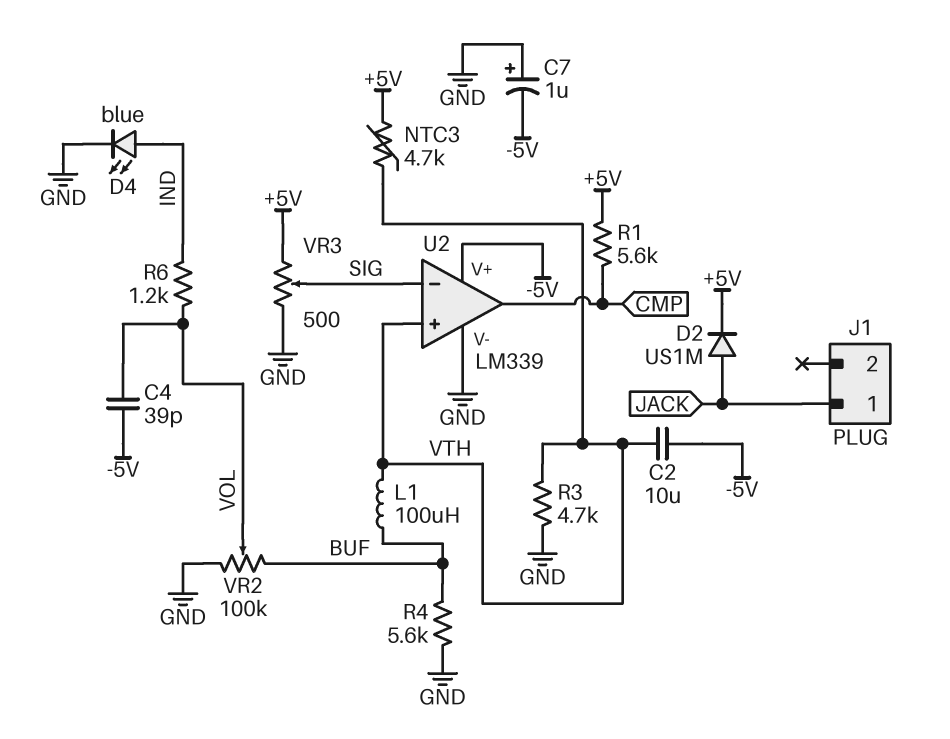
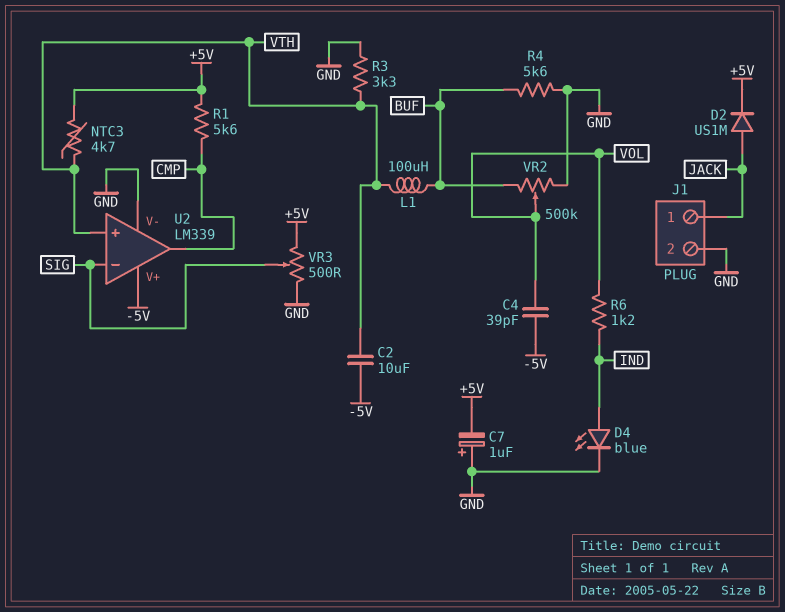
C7: 1uF (plus GND, minus -5V) -> 1uF (plus GND, minus +5V)
J1 pin 2: none -> GND
R3: 4.7k (GND, VTH) -> 3.3k (GND, VTH)
VR2: 100k (BUF, GND, wiper VOL) -> 500k (BUF, GND, wiper VOL)

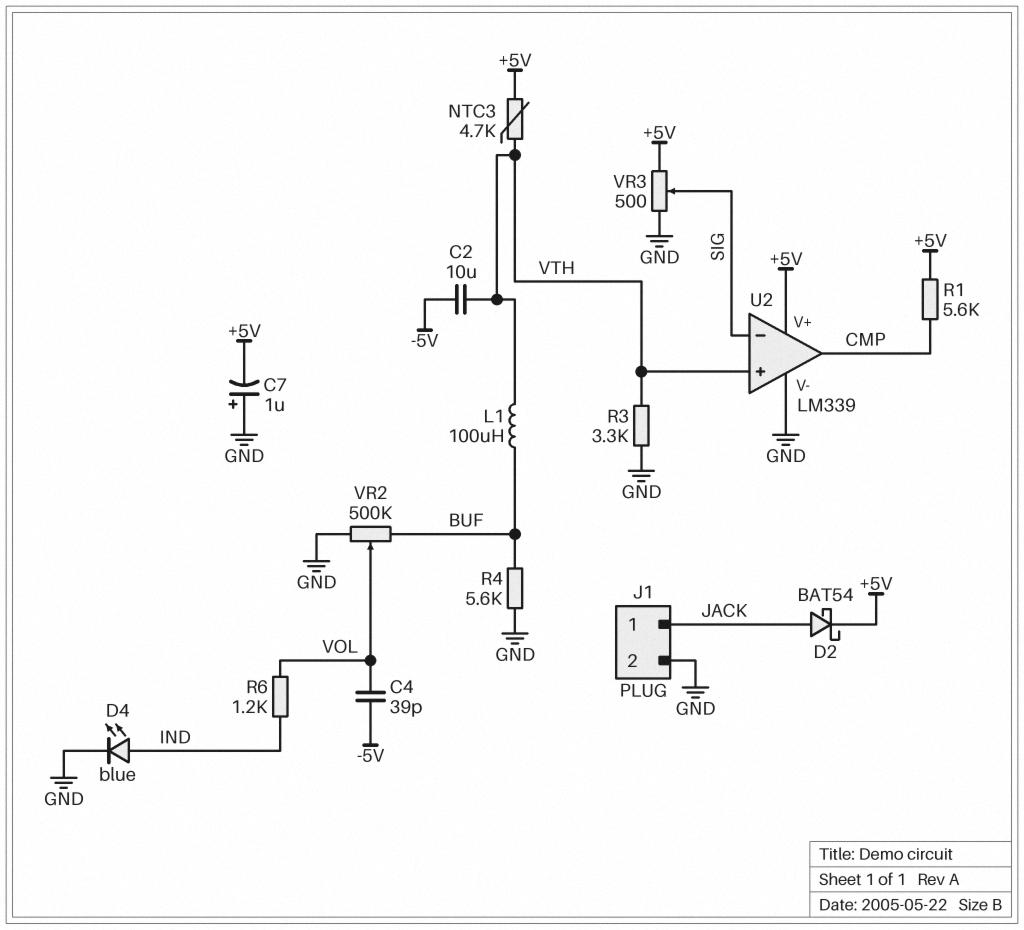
D2: diode US1M (A JACK, K +5V) -> schottky BAT54 (A JACK, K +5V)
U2 pin V+: -5V -> +5V

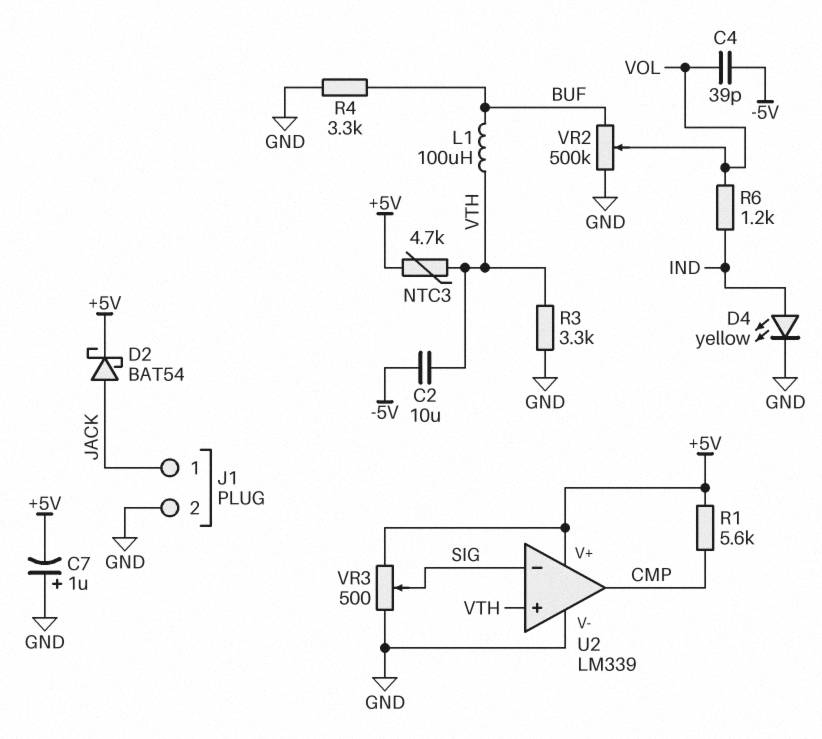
D4: LED blue (A IND, K GND) -> LED yellow (A IND, K GND)
R4: 5.6k (BUF, GND) -> 3.3k (BUF, GND)

